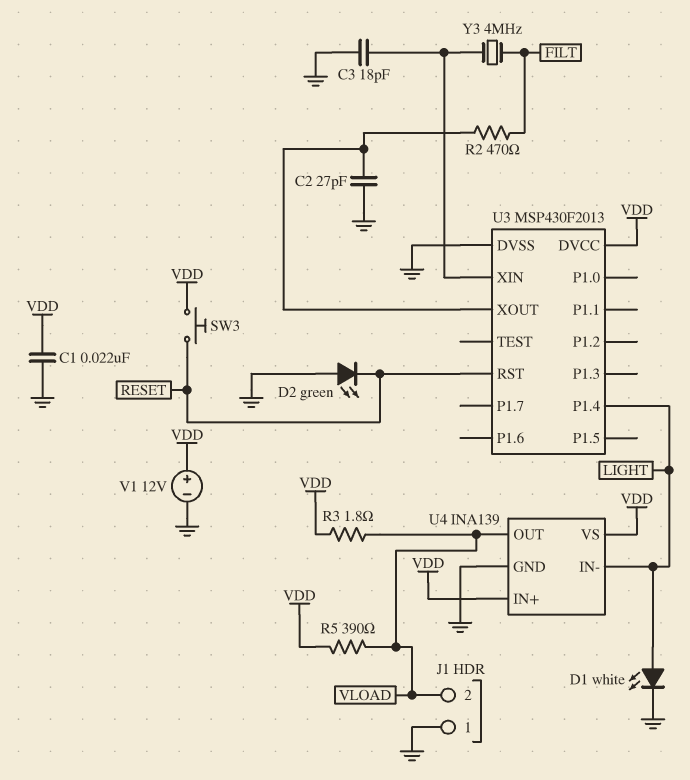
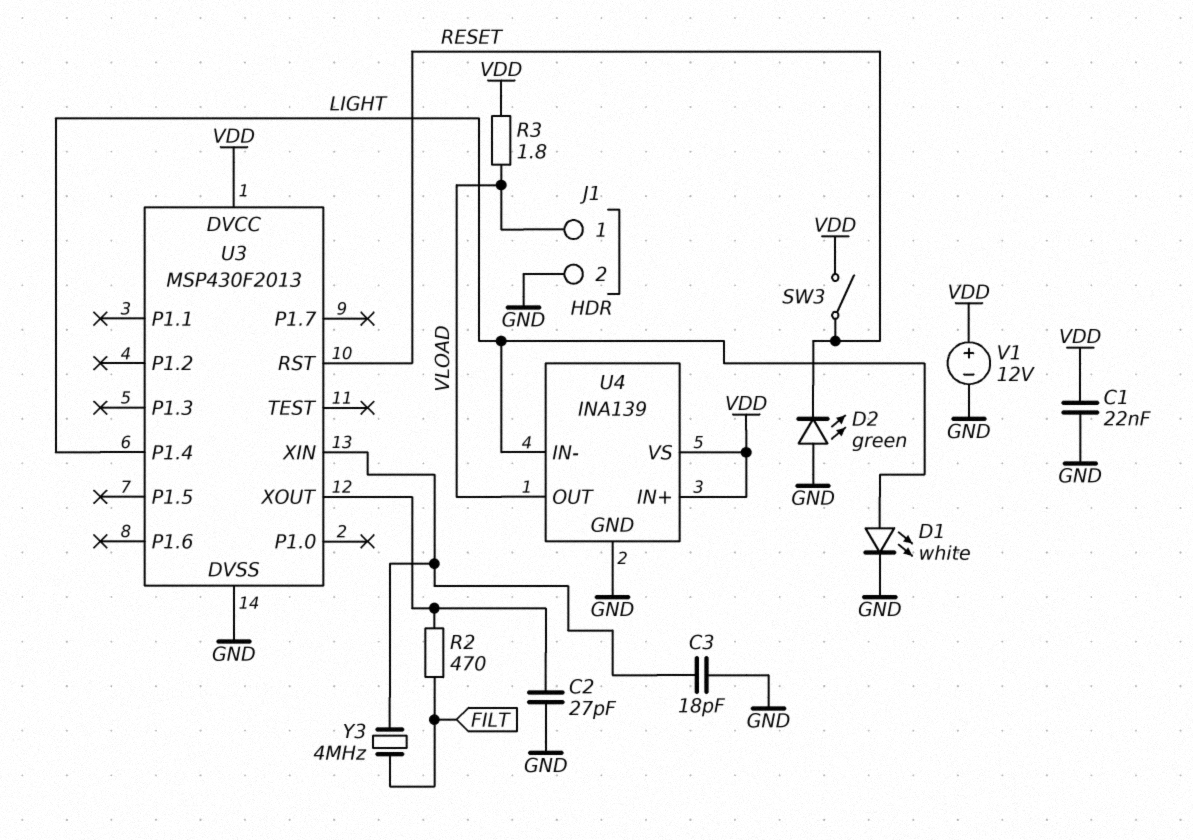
J1 pin 1: GND -> VLOAD
J1 pin 2: VLOAD -> GND
R5: 390 (VDD, VLOAD) -> none
SW3: button (RESET, VDD) -> switch (RESET, VDD)

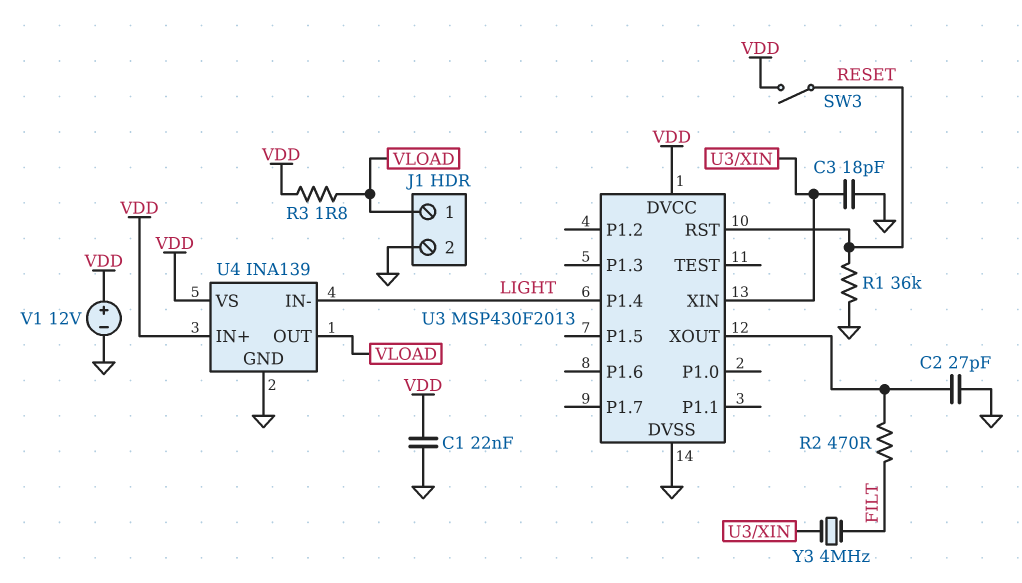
D1: LED white (A LIGHT, K GND) -> none
D2: LED green (A GND, K RESET) -> none
R1: none -> 36k (GND, RESET)

